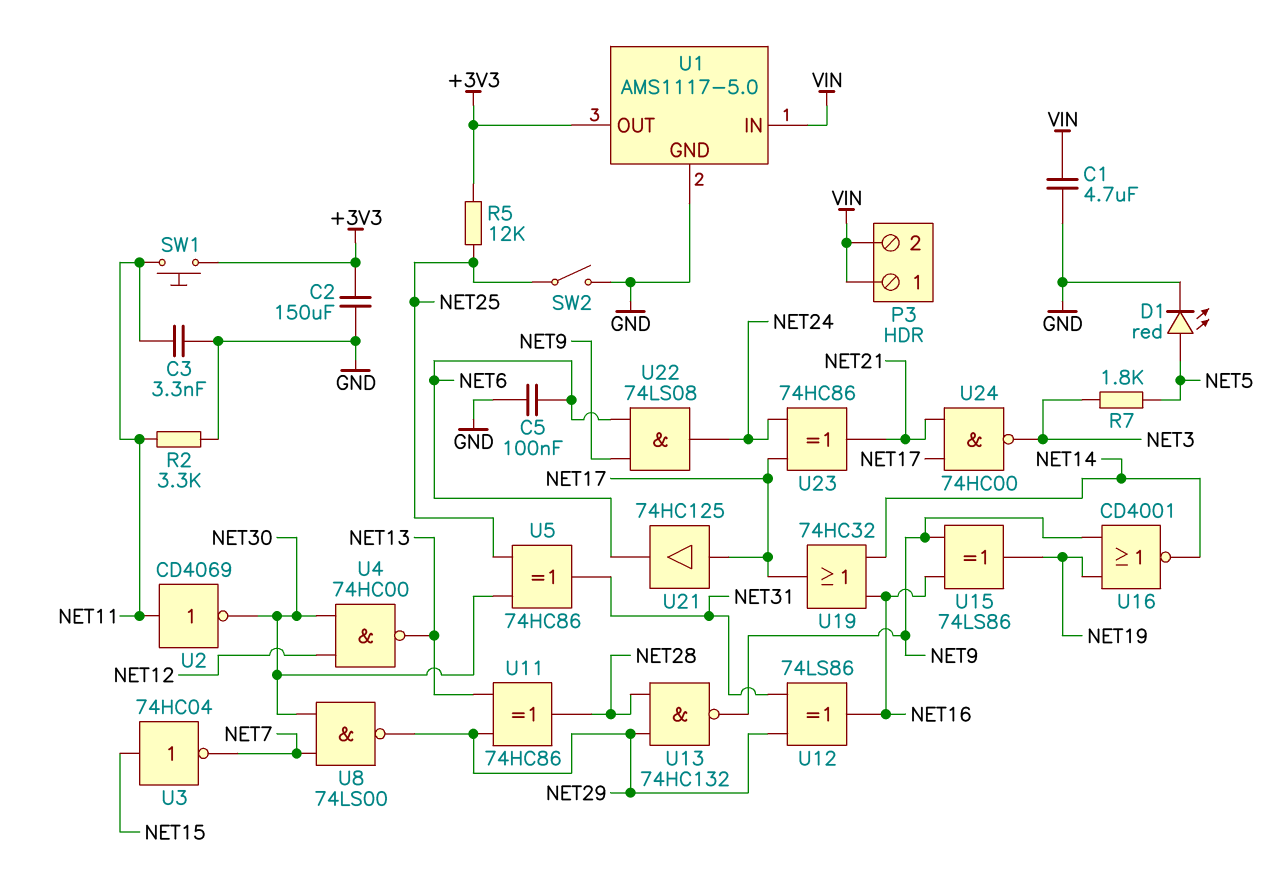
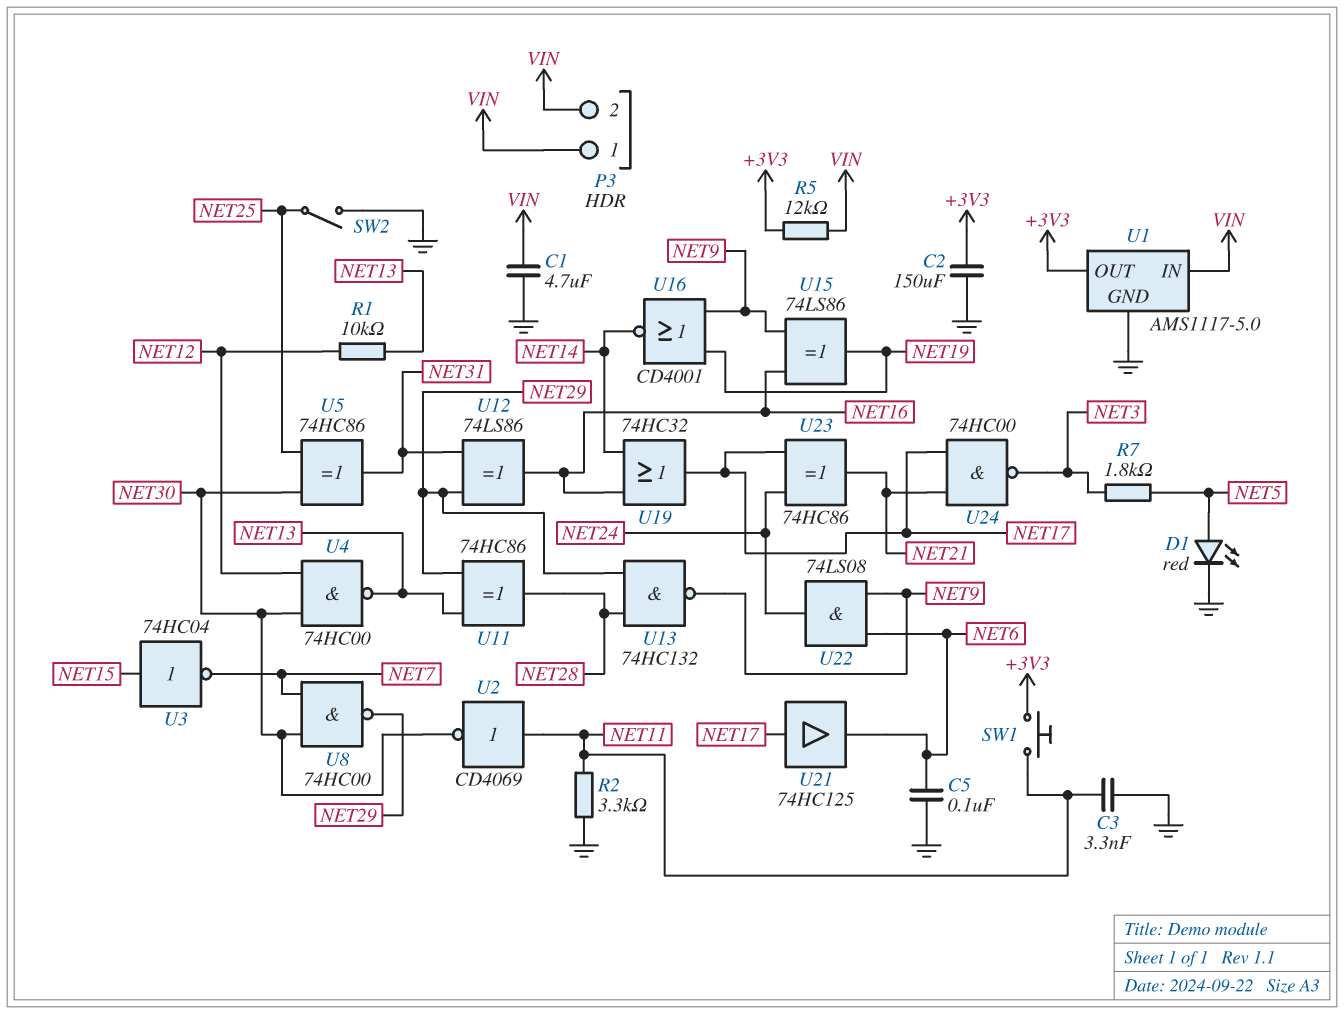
R1: none -> 10k (NET12, NET13)
R5: 12k (+3V3, NET25) -> 12k (+3V3, VIN)
U8: NAND 74LS00 (in NET7, in NET30, out NET29) -> NAND 74HC00 (in NET7, in NET30, out NET29)

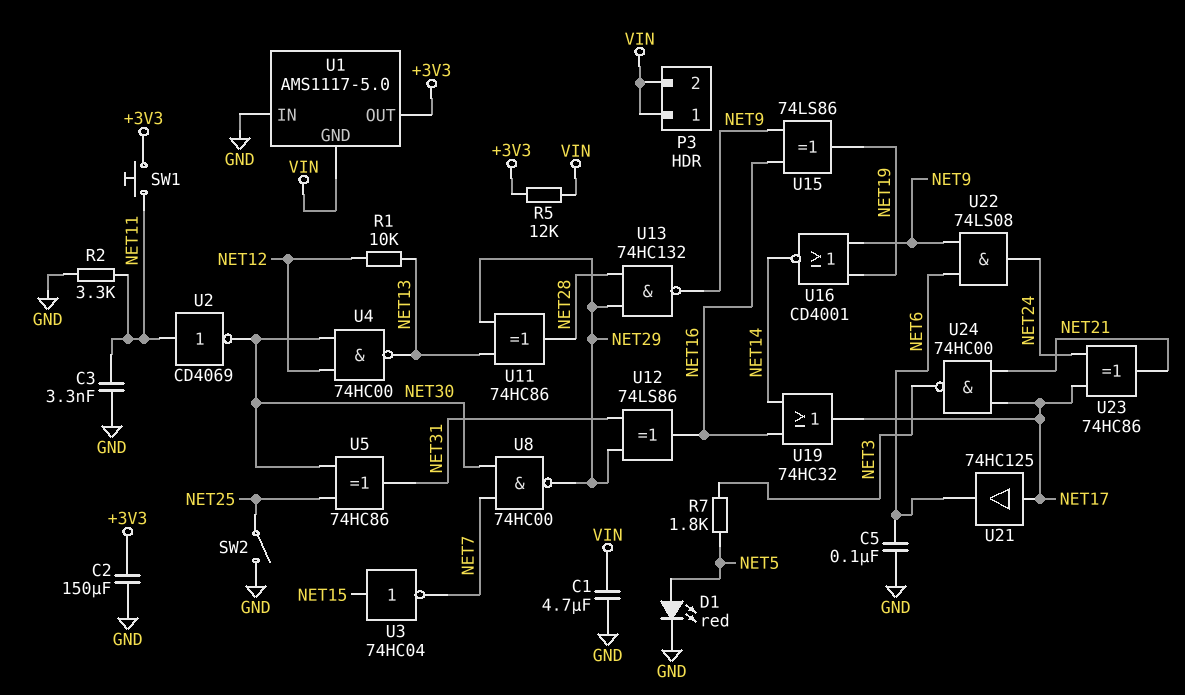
U1 pin GND: GND -> VIN
U1 pin IN: VIN -> GND

